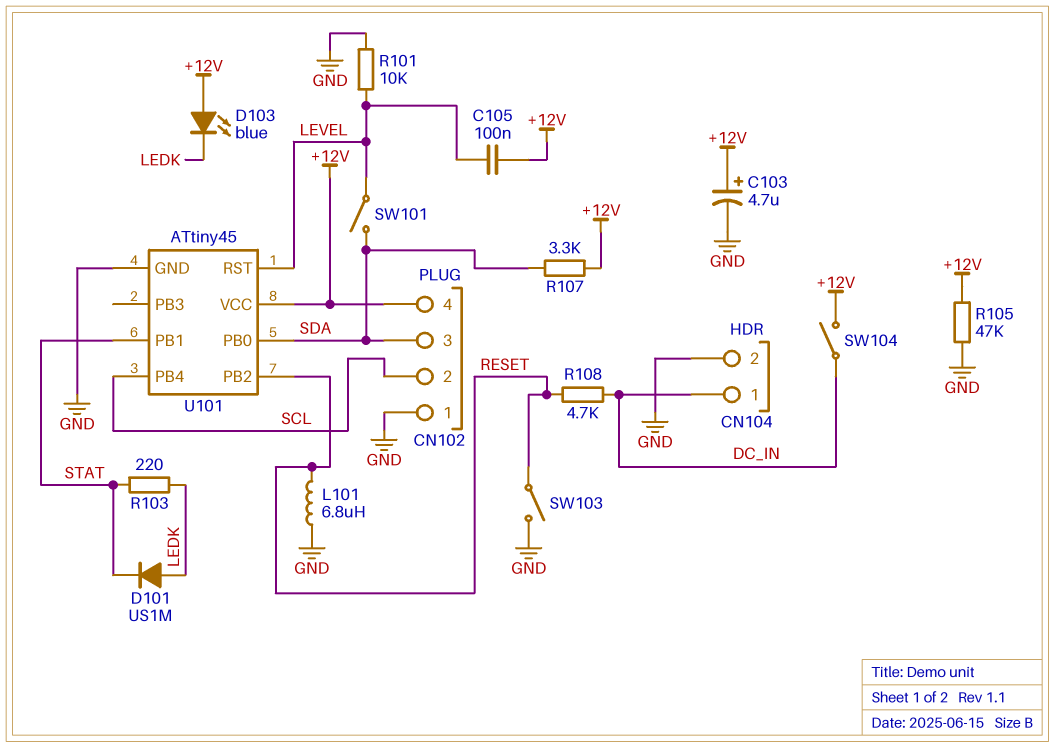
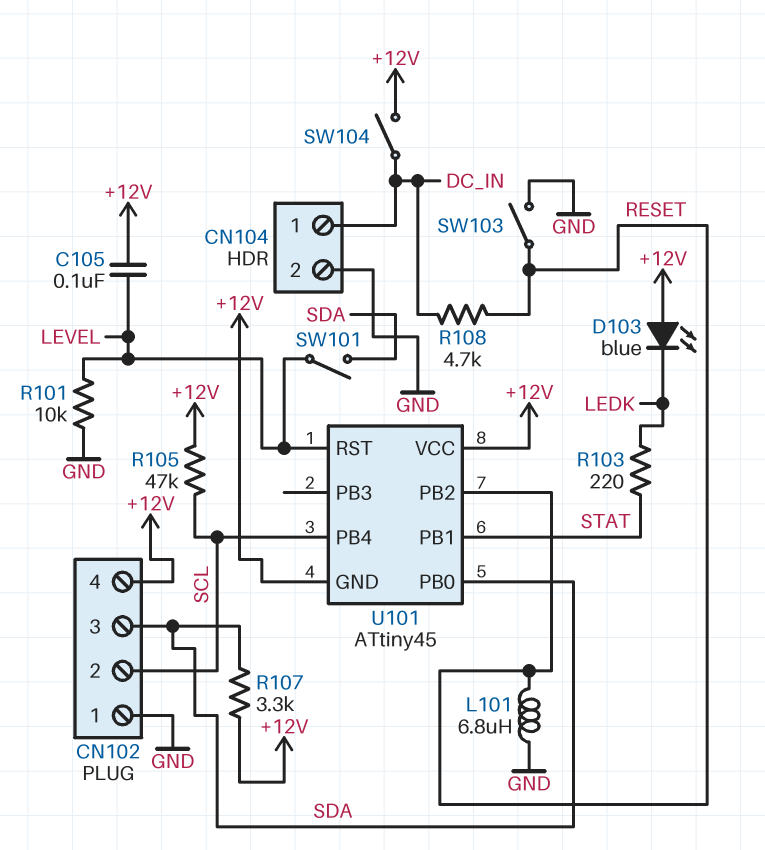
C103: 4.7uF (plus +12V, minus GND) -> none
D101: diode US1M (A LEDK, K STAT) -> none
R105: 47k (+12V, GND) -> 47k (+12V, SCL)
U101 pin GND: GND -> +12V

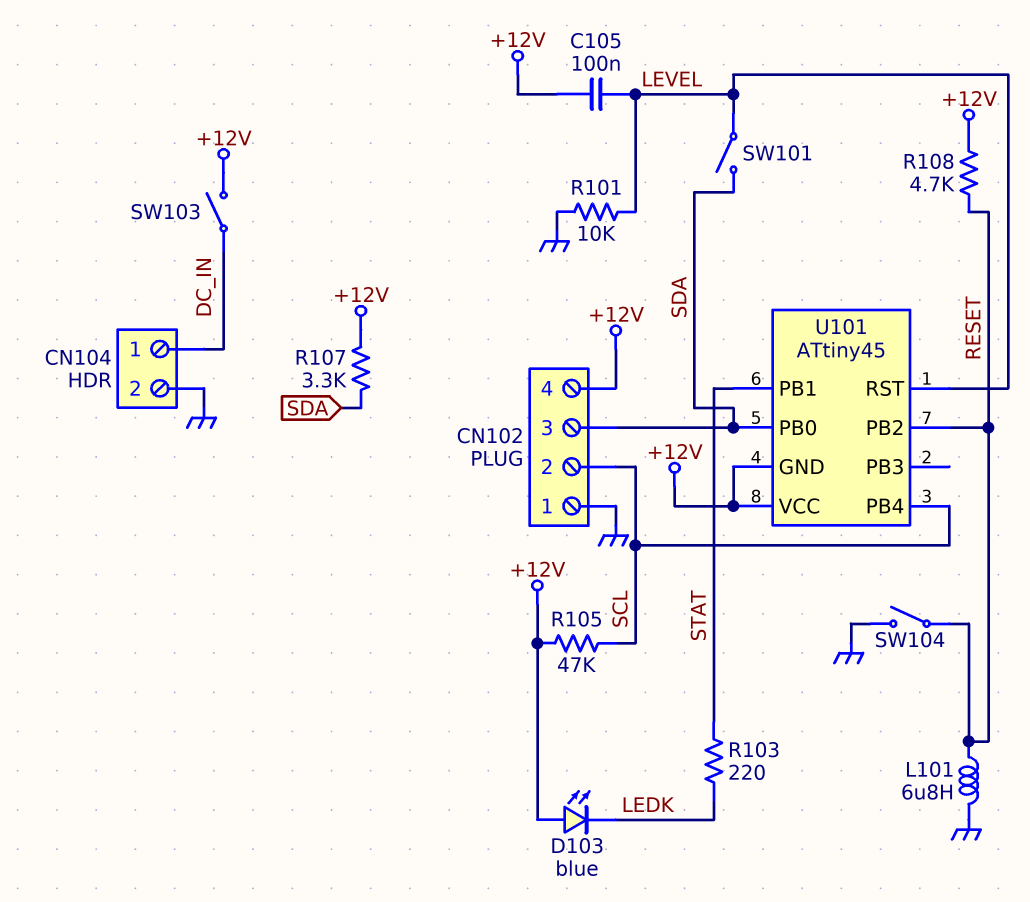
R108: 4.7k (DC_IN, RESET) -> 4.7k (+12V, RESET)
SW103: switch (GND, RESET) -> switch (+12V, DC_IN)
SW104: switch (+12V, DC_IN) -> switch (GND, RESET)

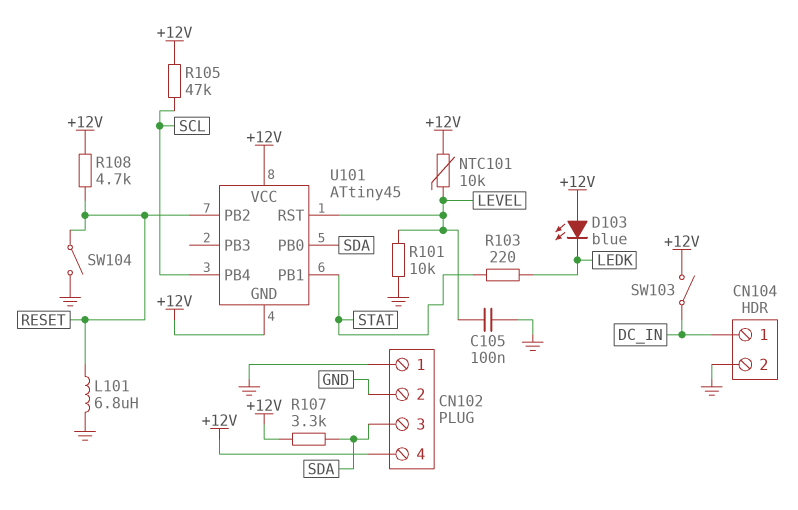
C105: 100nF (+12V, LEVEL) -> 100nF (GND, LEVEL)
CN102 pin 2: SCL -> GND
NTC101: none -> 10k (+12V, LEVEL)
SW101: switch (LEVEL, SDA) -> none

